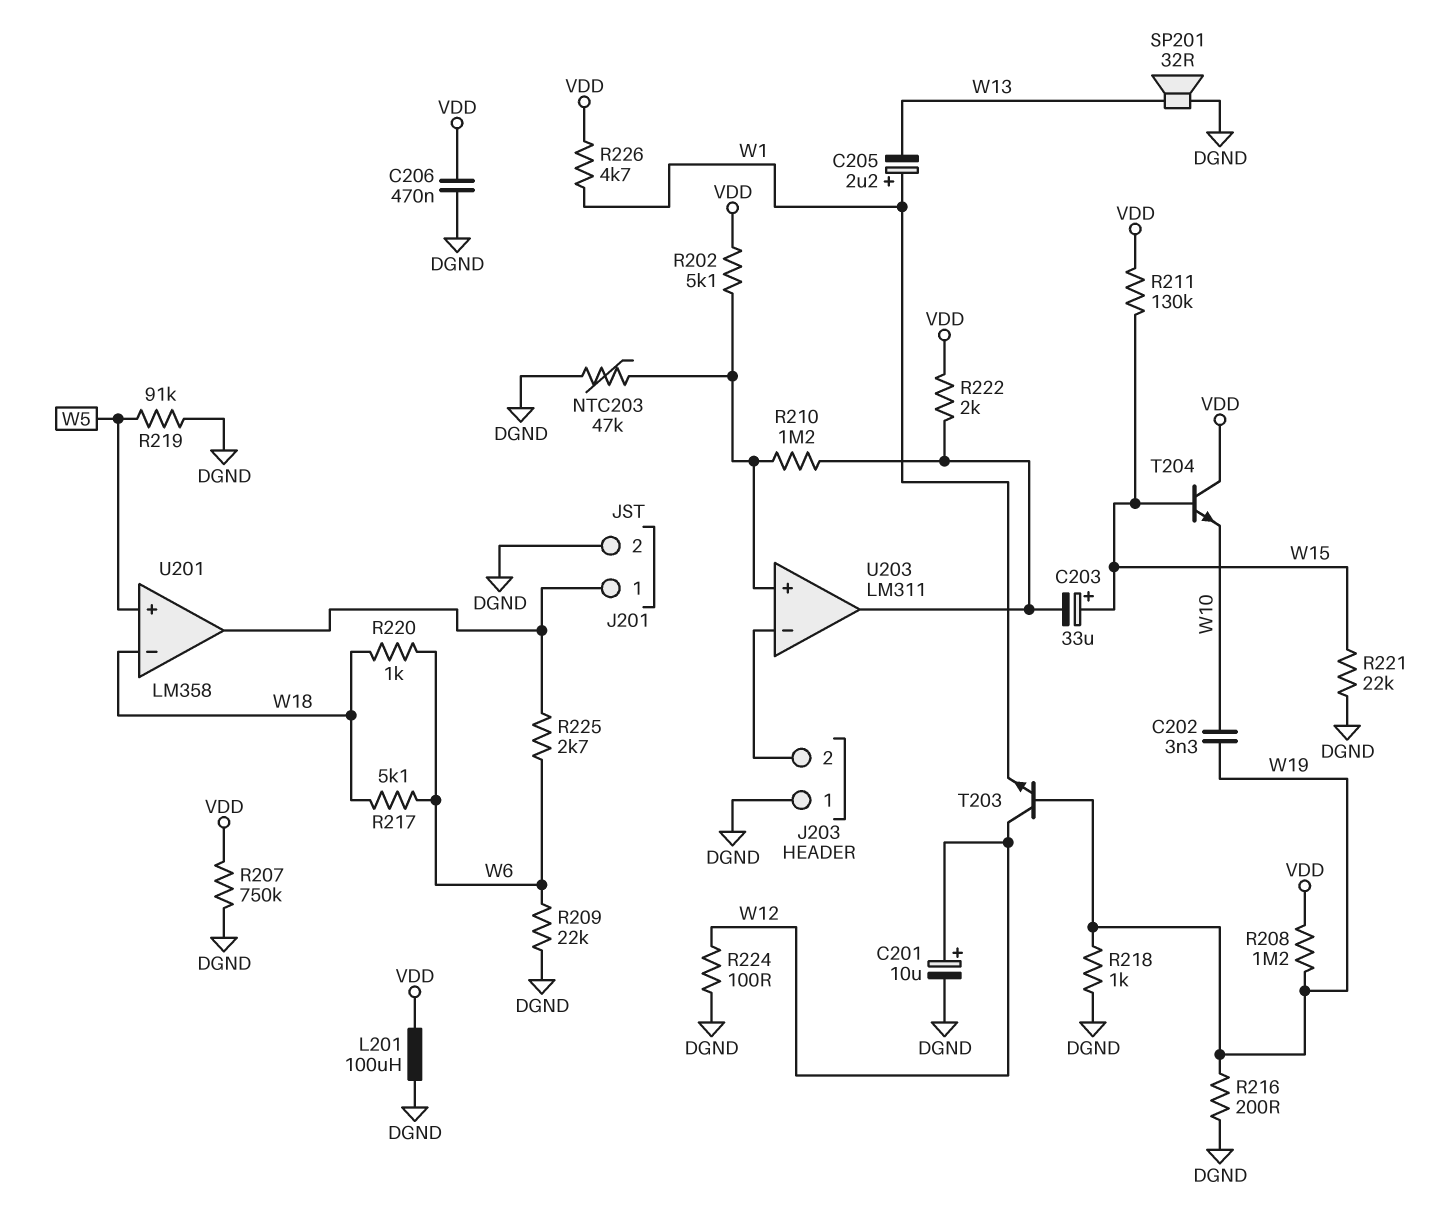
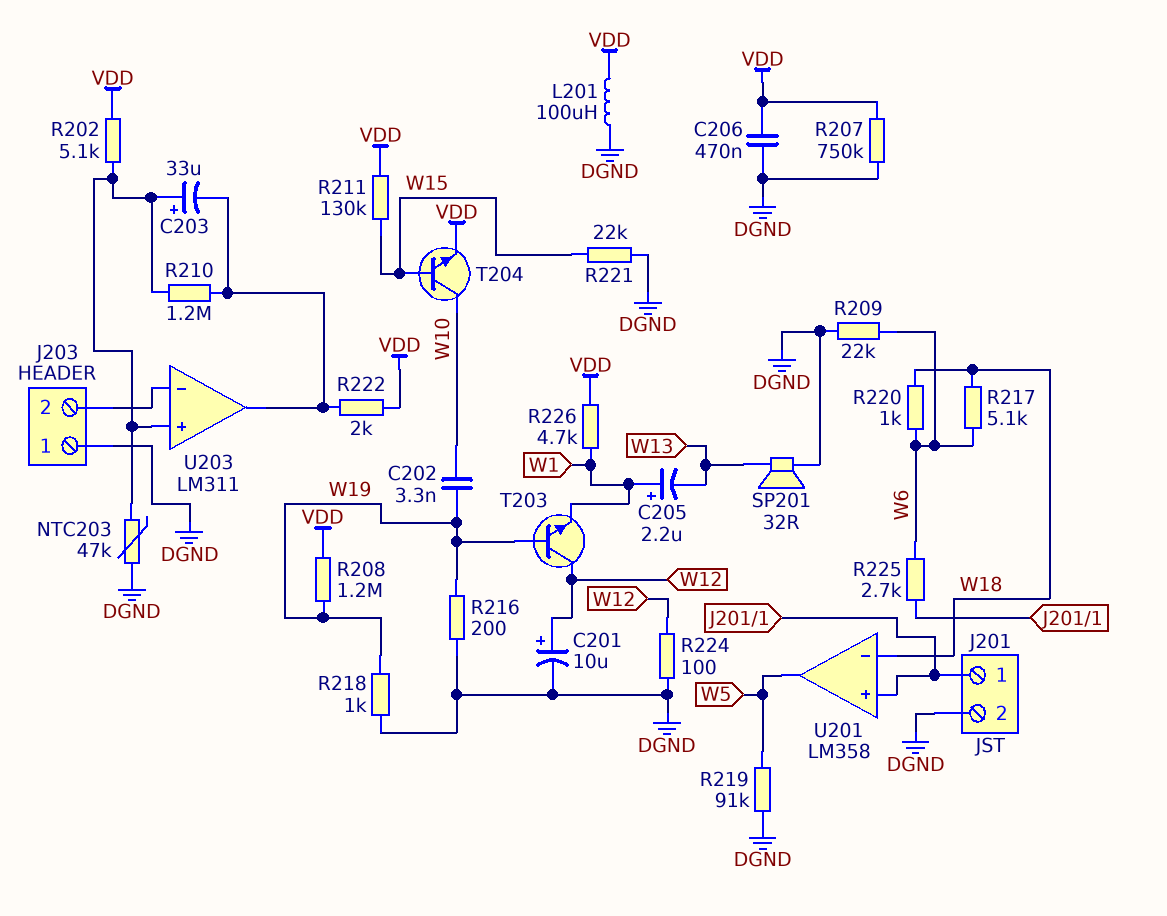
C203: 33uF (plus W15, minus U203/out) -> 33uF (plus U203/in+, minus U203/out)
T204: NPN (B W15, C VDD, E W10) -> NPN (B W15, C W10, E VDD)
U201 pin in+: W5 -> J201/1
U201 pin out: J201/1 -> W5

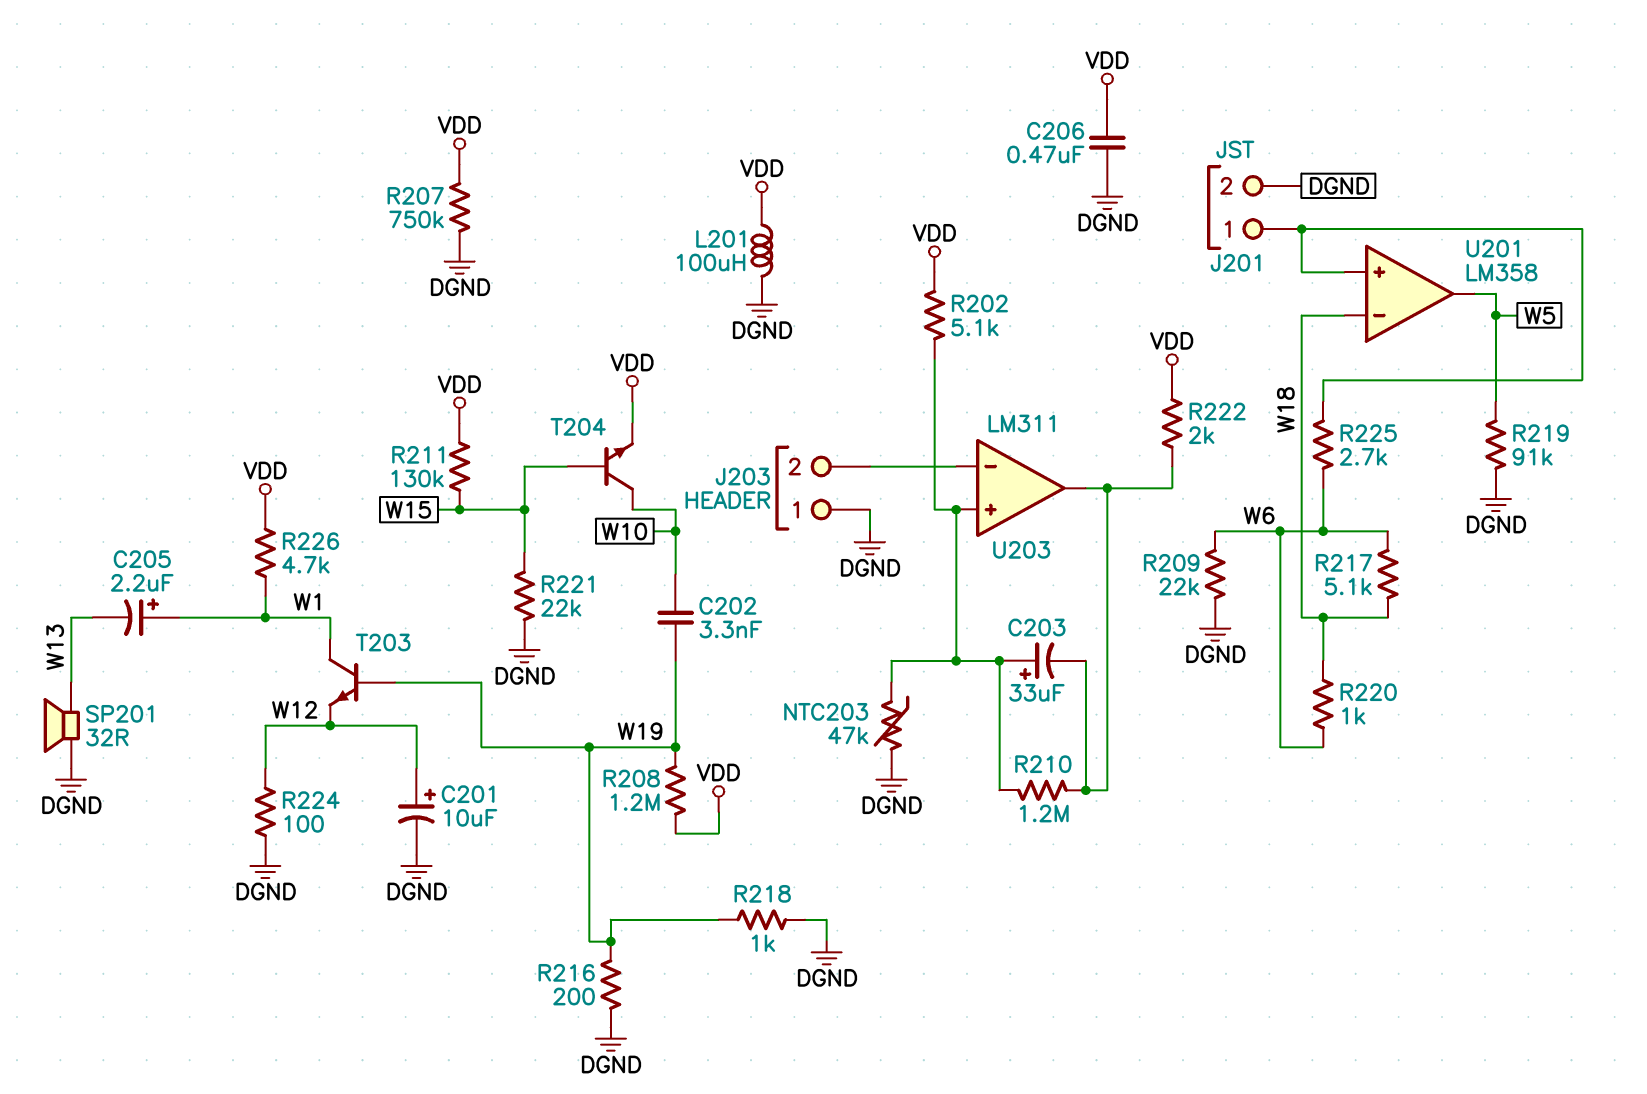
T203: NPN (B W19, C W12, E W1) -> NPN (B W19, C W1, E W12)

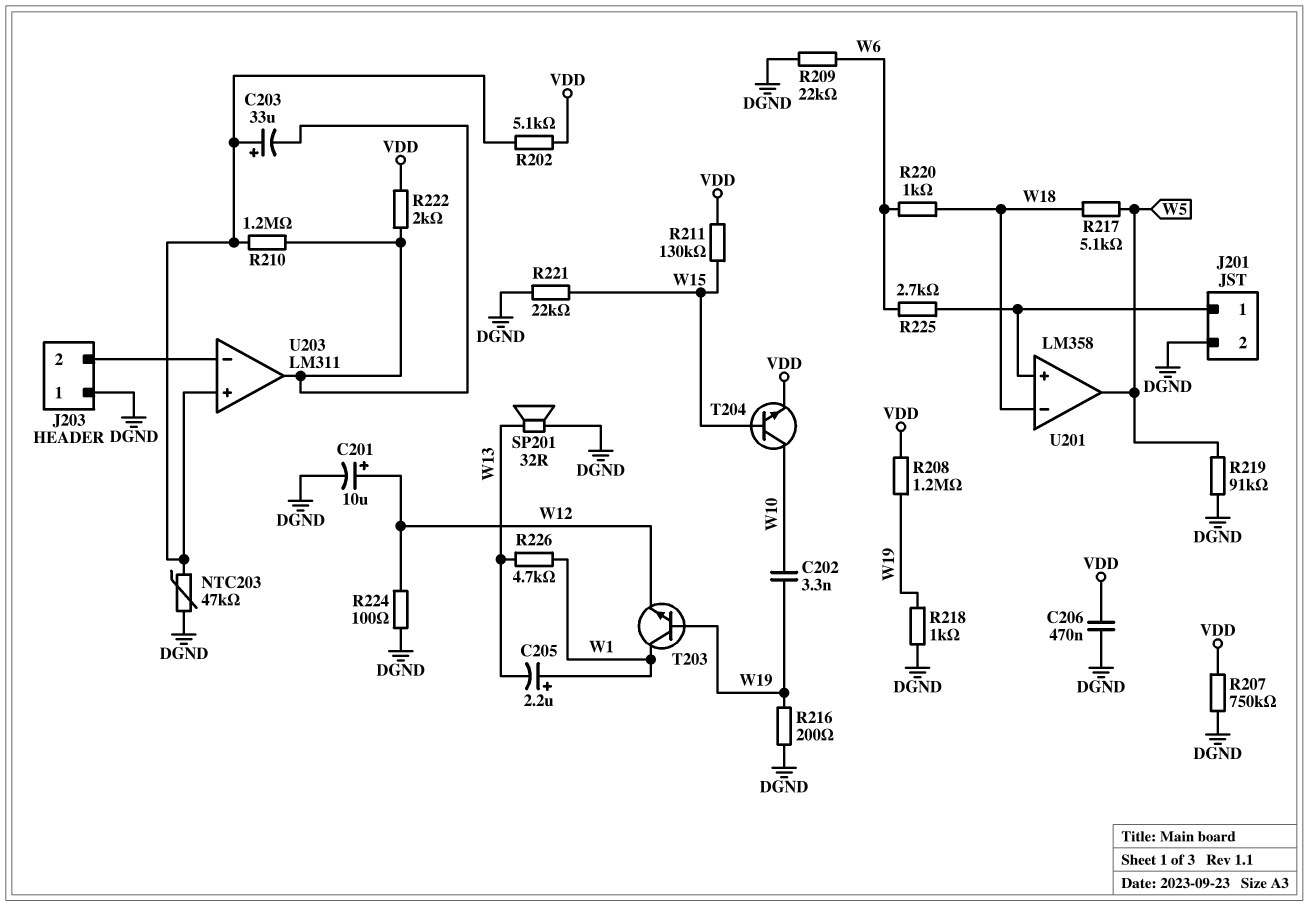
L201: 100uH (DGND, VDD) -> none
R217: 5.1k (W6, W18) -> 5.1k (W5, W18)
R226: 4.7k (VDD, W1) -> 4.7k (W1, W13)

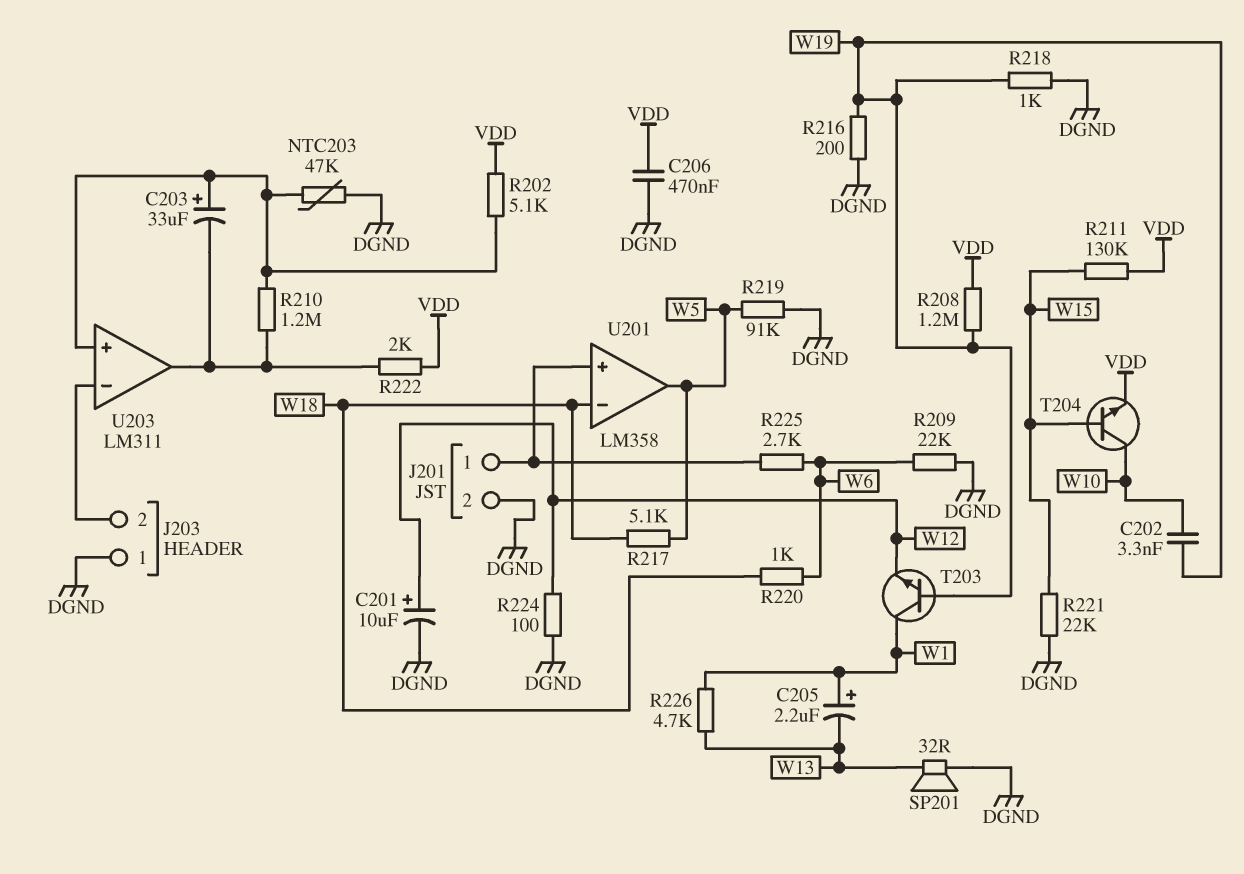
R207: 750k (DGND, VDD) -> none

